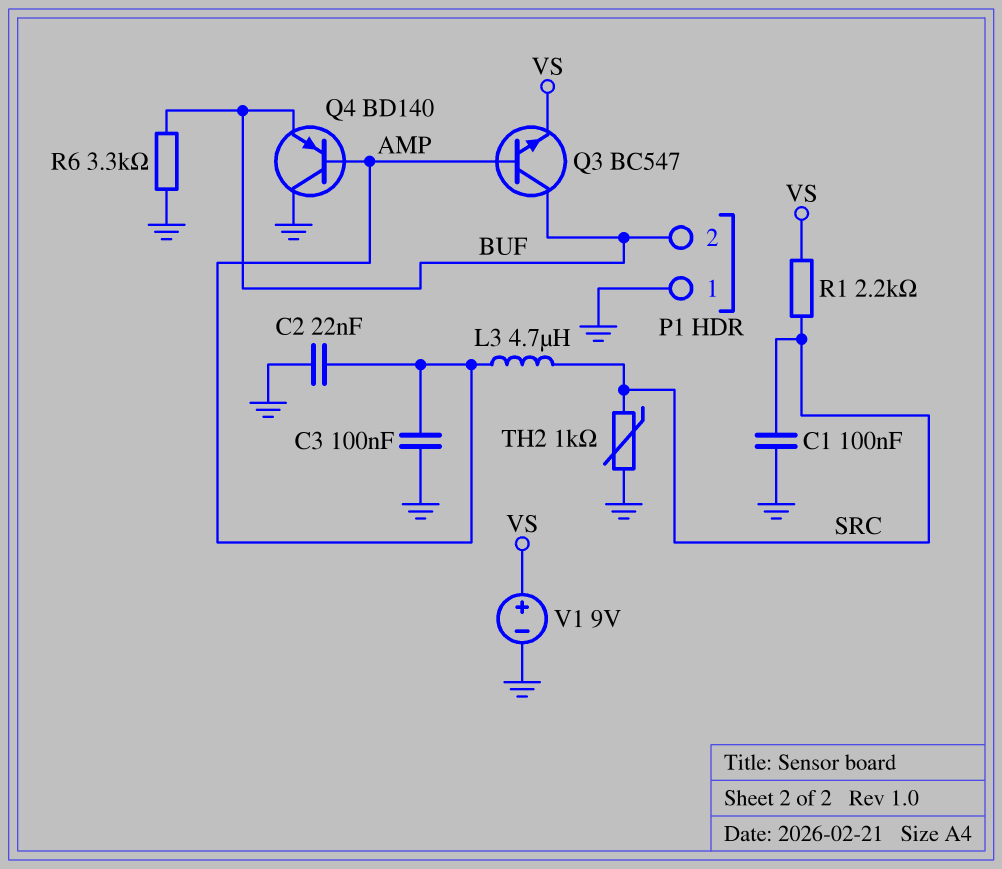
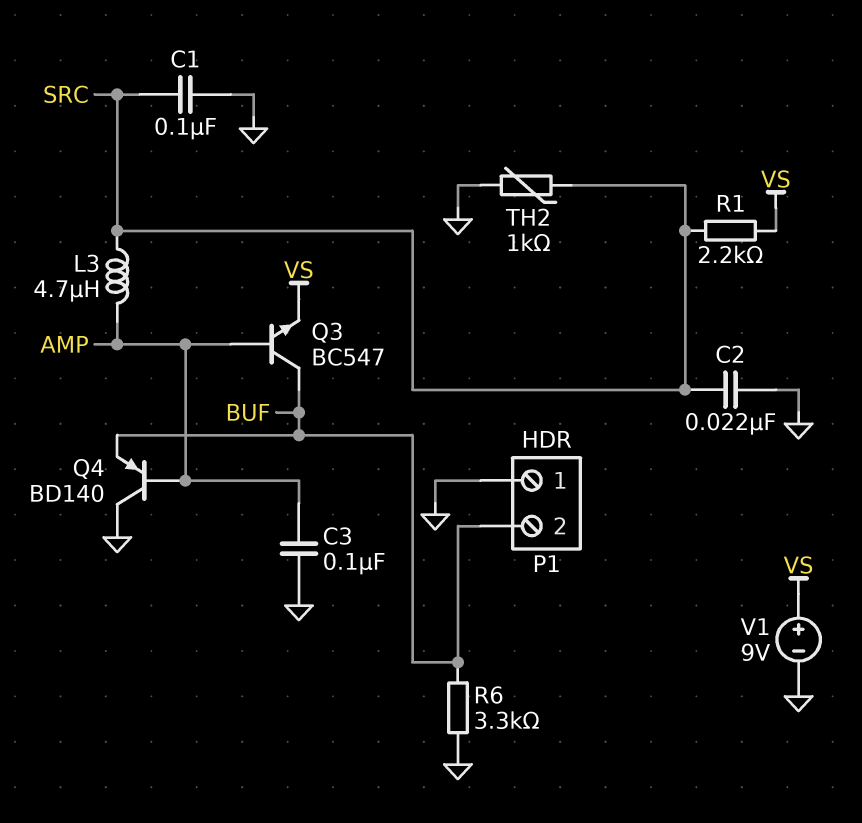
C2: 22nF (AMP, GND) -> 22nF (GND, SRC)

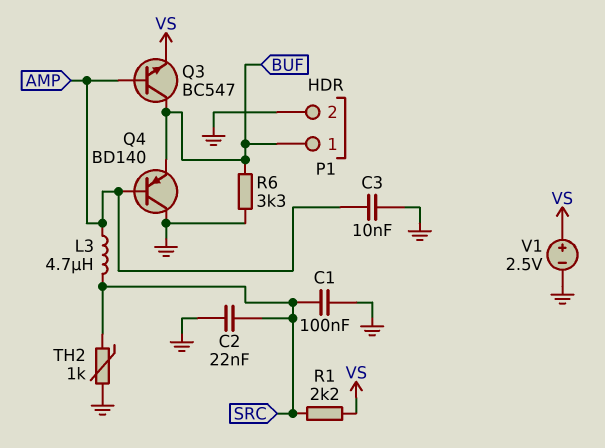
C3: 100nF (AMP, GND) -> 10nF (AMP, GND)
P1 pin 1: GND -> BUF
P1 pin 2: BUF -> GND
V1: 9V (plus VS, minus GND) -> 2.5V (plus VS, minus GND)

